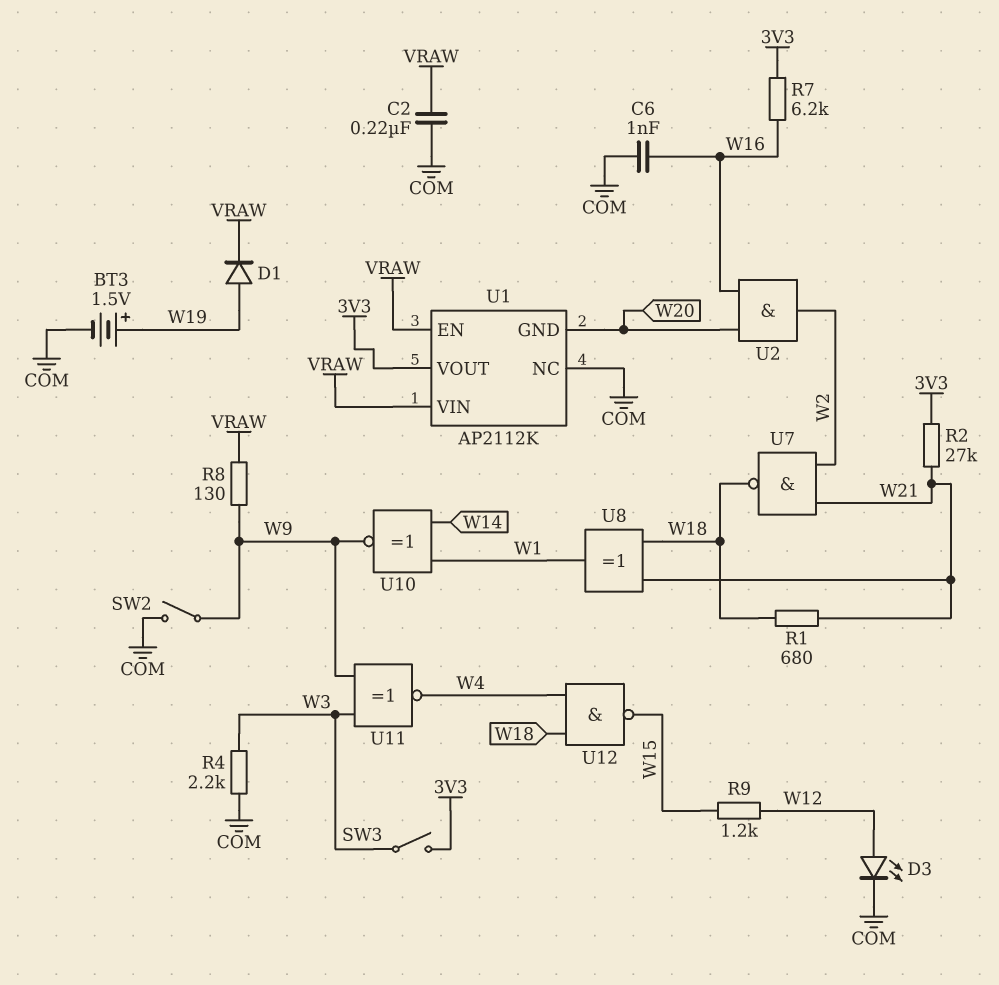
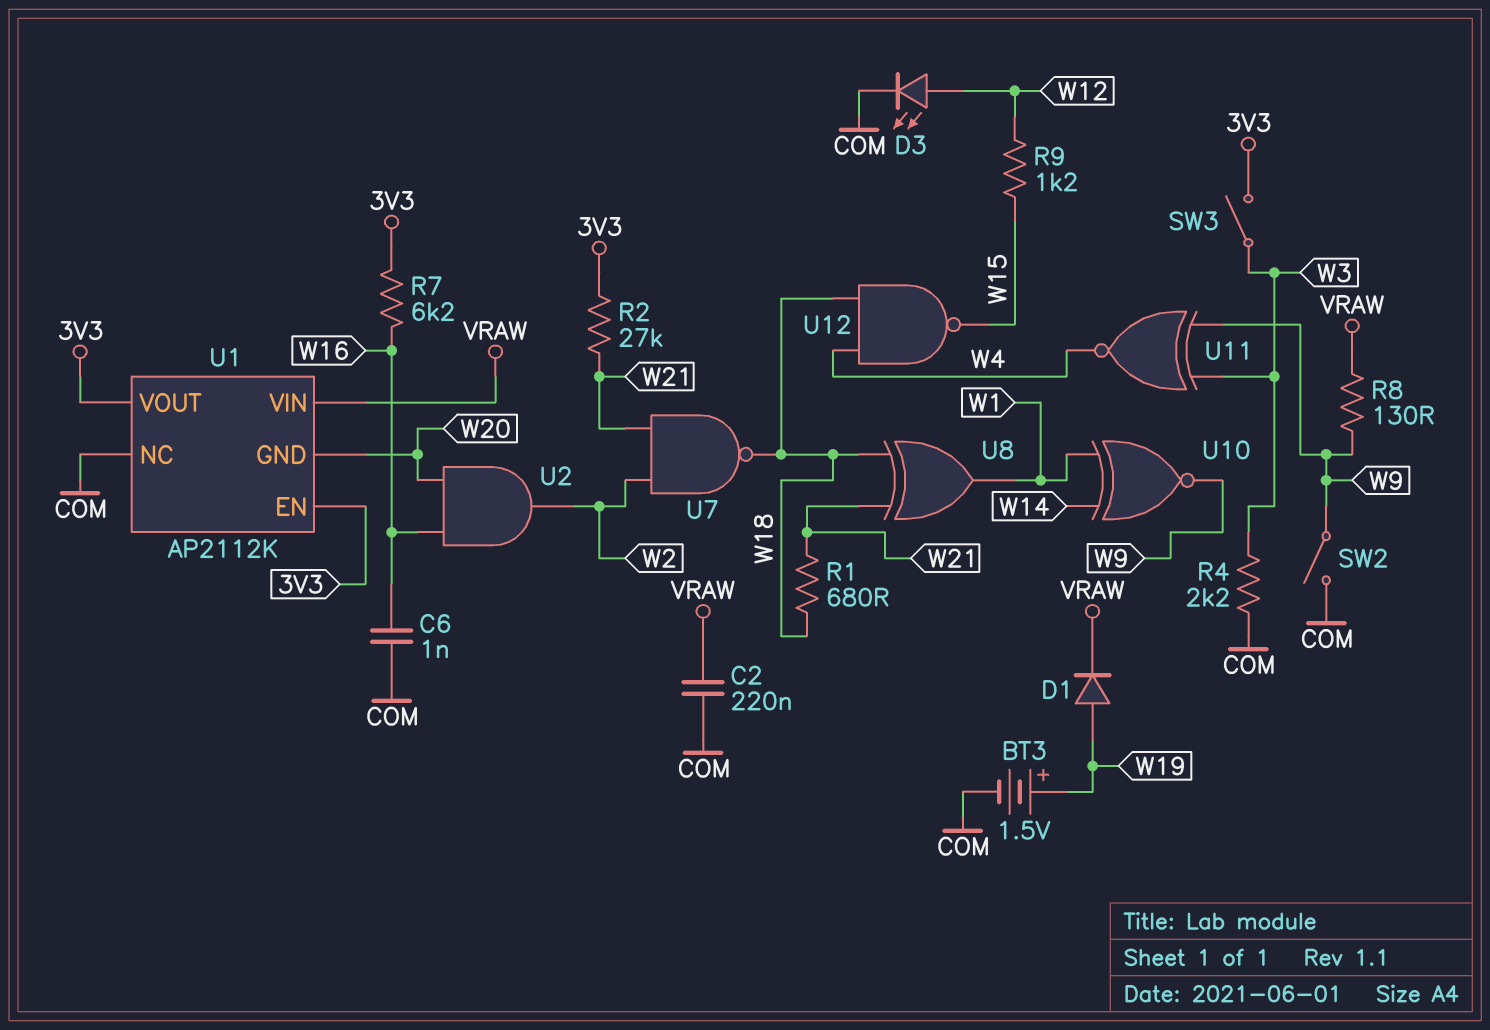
U1 pin EN: VRAW -> 3V3

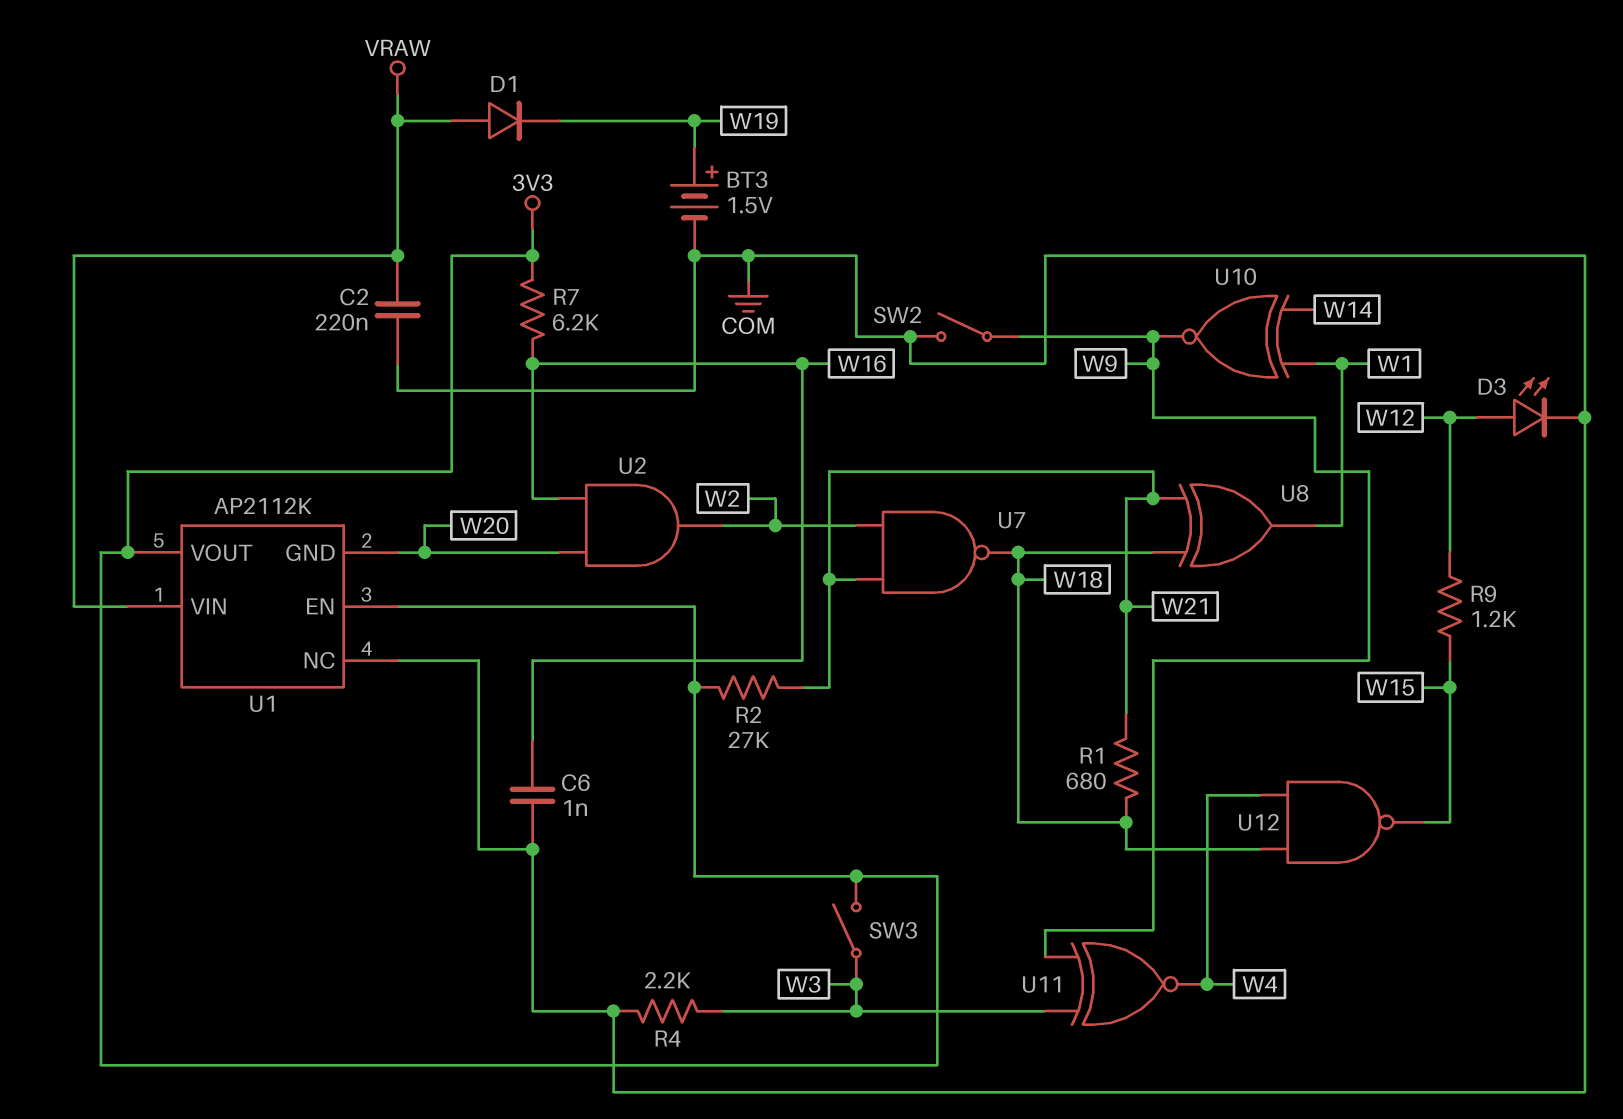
D1: diode (A W19, K VRAW) -> diode (A VRAW, K W19)
R8: 130 (VRAW, W9) -> none

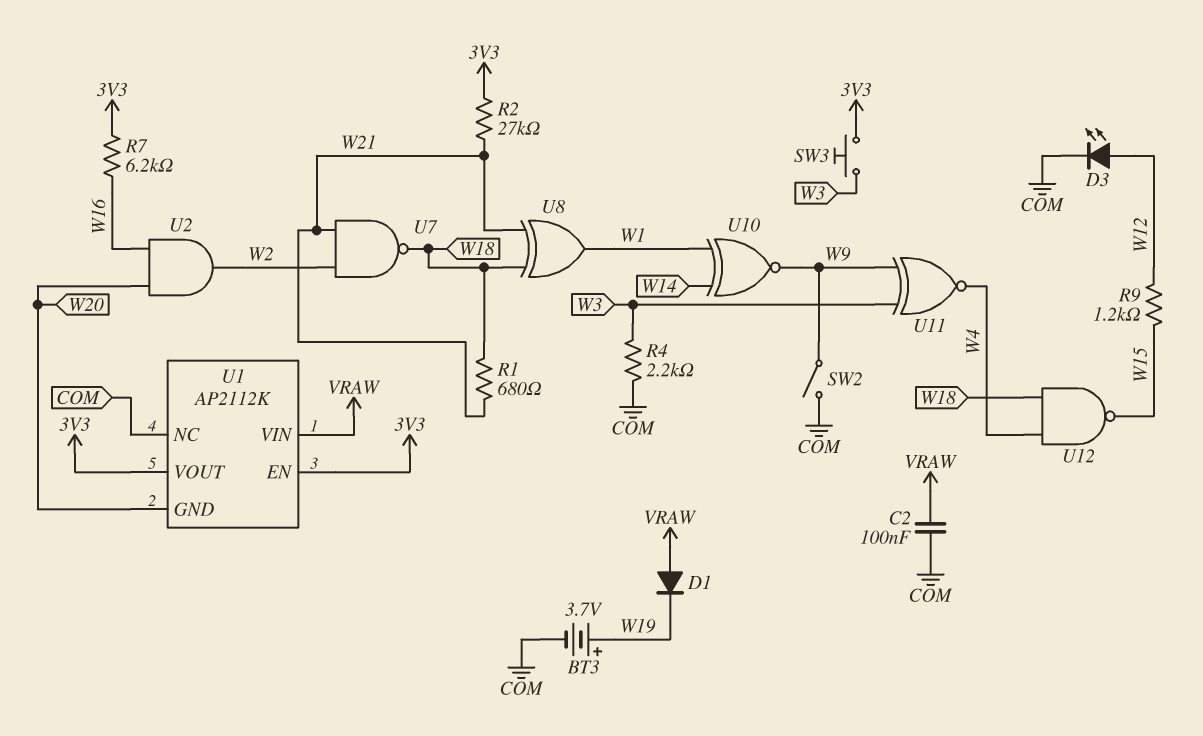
BT3: 1.5V (plus W19, minus COM) -> 3.7V (plus W19, minus COM)
C2: 220nF (COM, VRAW) -> 100nF (COM, VRAW)
C6: 1nF (COM, W16) -> none
SW3: switch (3V3, W3) -> button (3V3, W3)

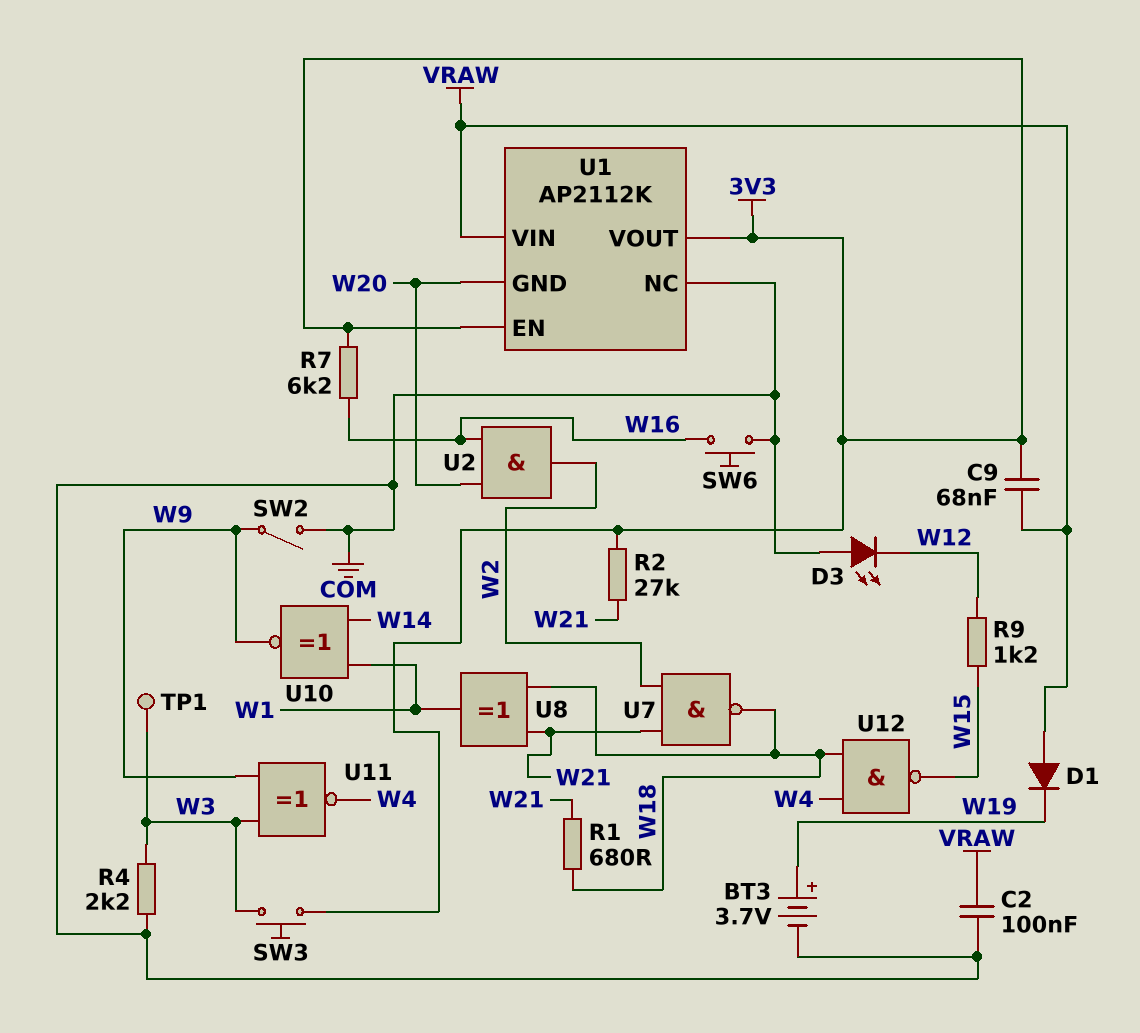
C9: none -> 68nF (3V3, VRAW)
D3: LED (A W12, K COM) -> LED (A COM, K W12)
SW6: none -> button (COM, W16)
TP1: none -> test point (W3)

